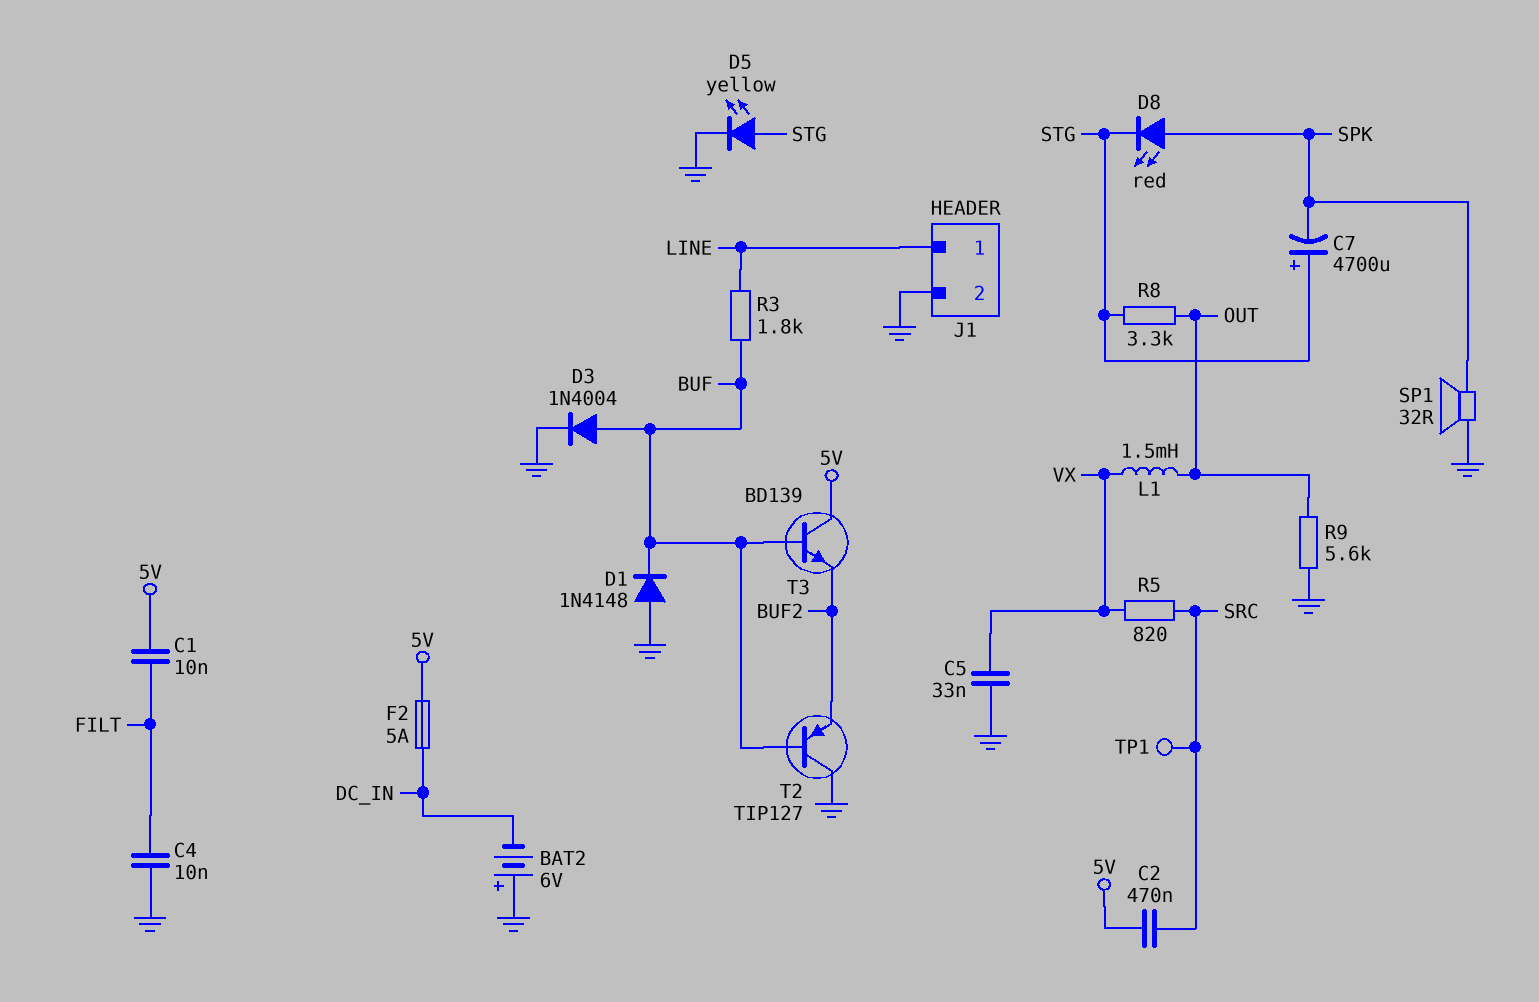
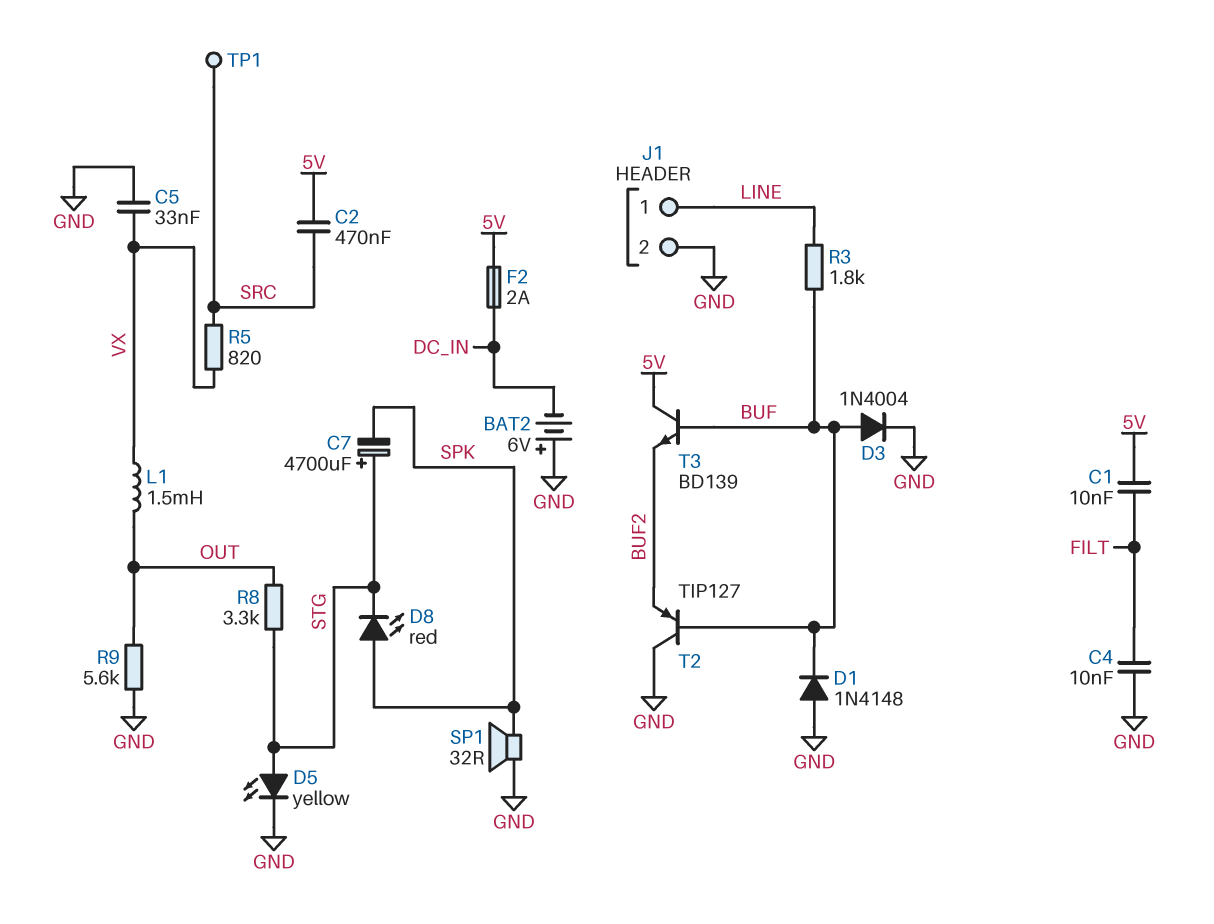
F2: 5A (5V, DC_IN) -> 2A (5V, DC_IN)

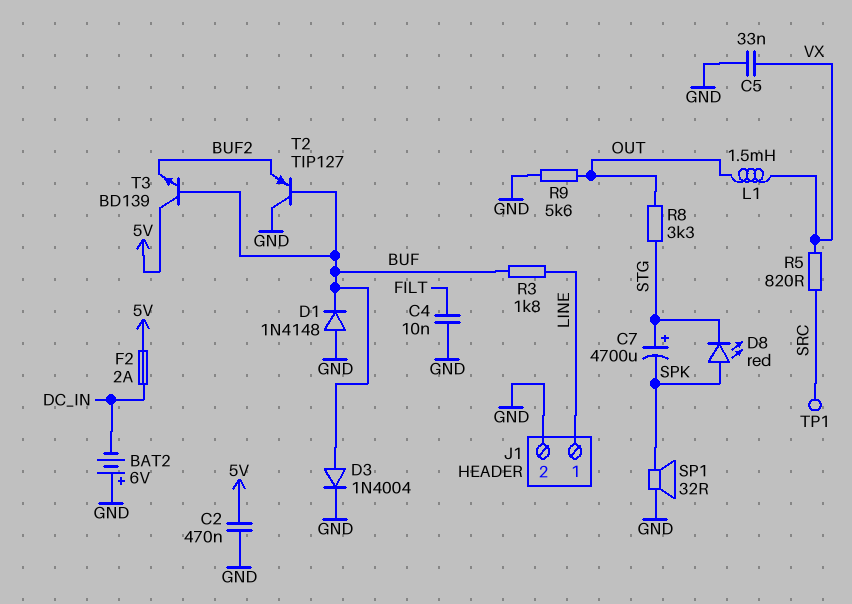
C1: 10nF (5V, FILT) -> none
C2: 470nF (5V, SRC) -> 470nF (5V, GND)
D5: LED yellow (A STG, K GND) -> none

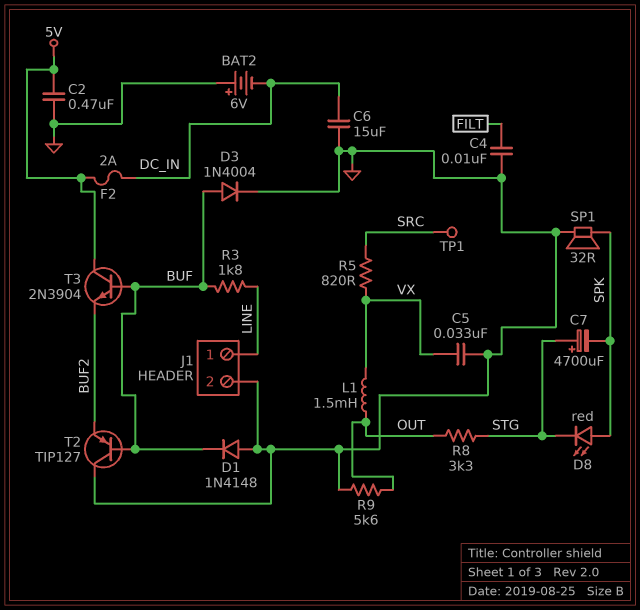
C6: none -> 15uF (DC_IN, GND)
T3: NPN BD139 (B BUF, C 5V, E BUF2) -> NPN 2N3904 (B BUF, C 5V, E BUF2)

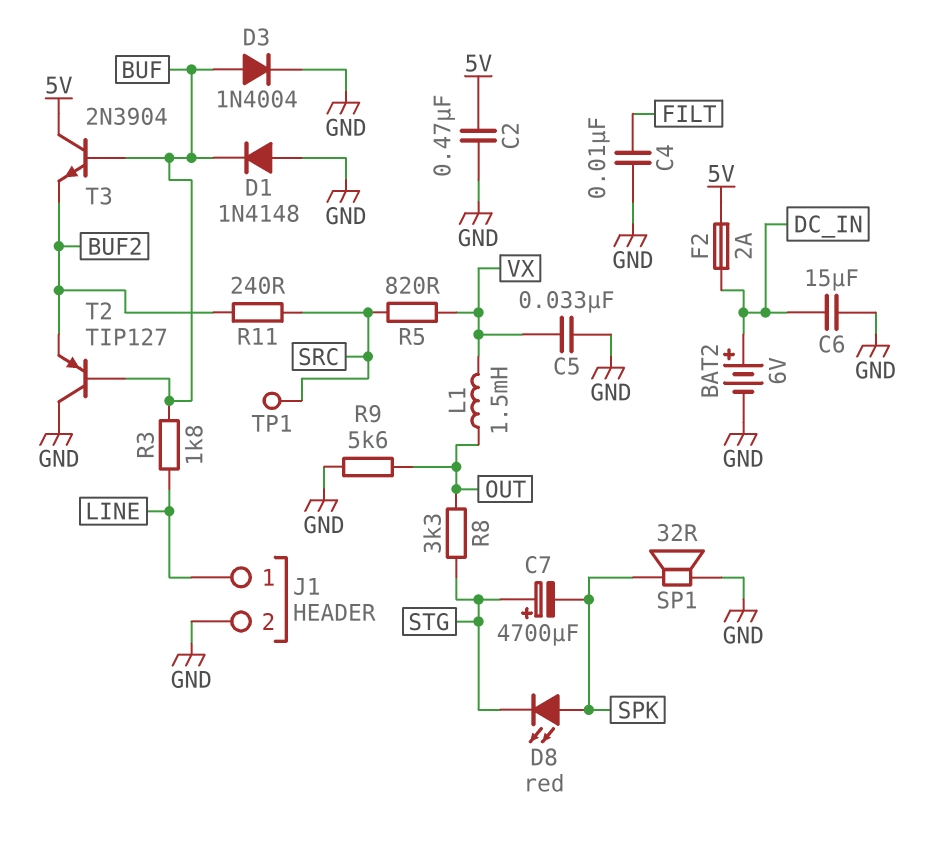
BAT2: 6V (plus GND, minus DC_IN) -> 6V (plus DC_IN, minus GND)
R11: none -> 240 (BUF2, SRC)

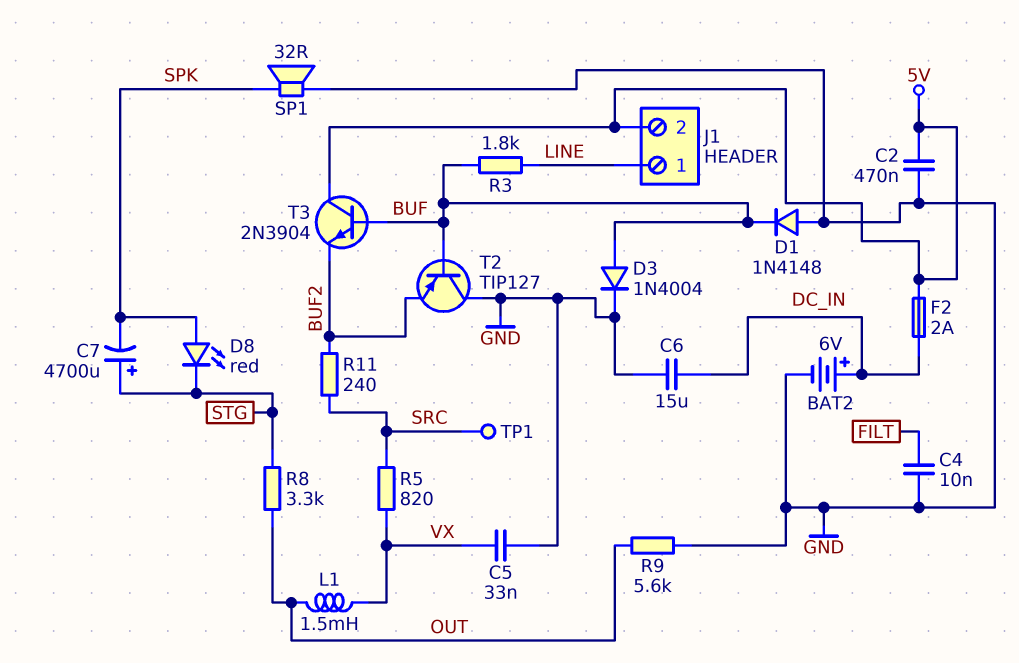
J1 pin 2: GND -> 5V

